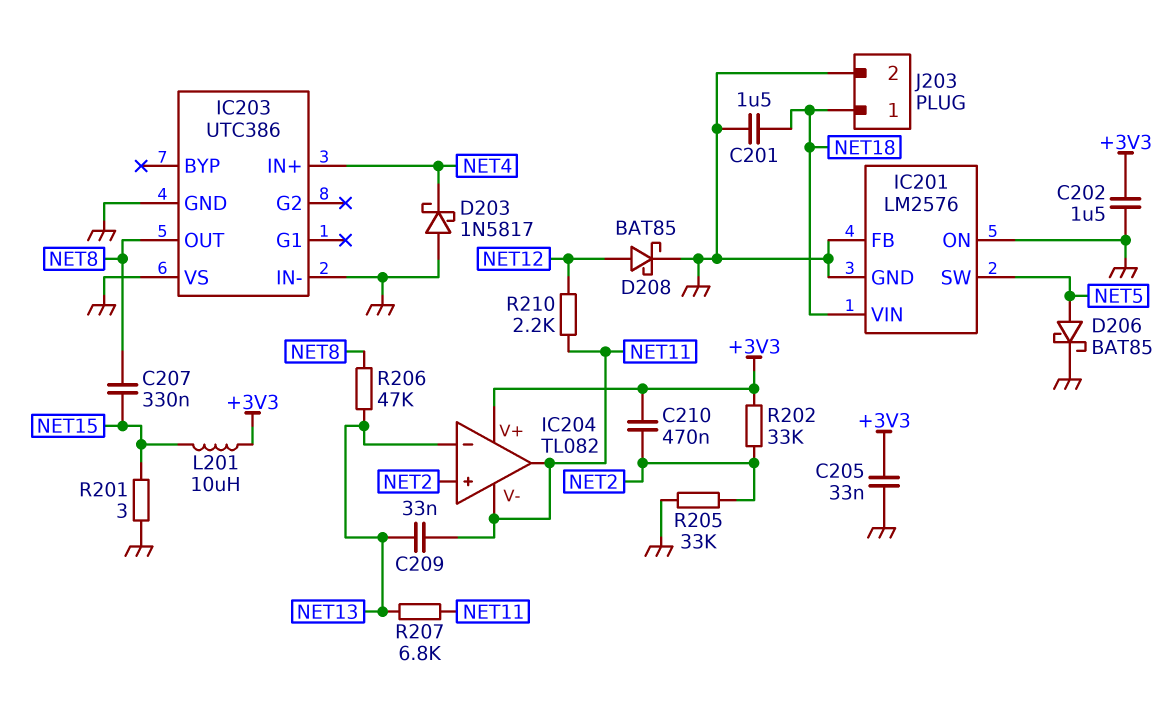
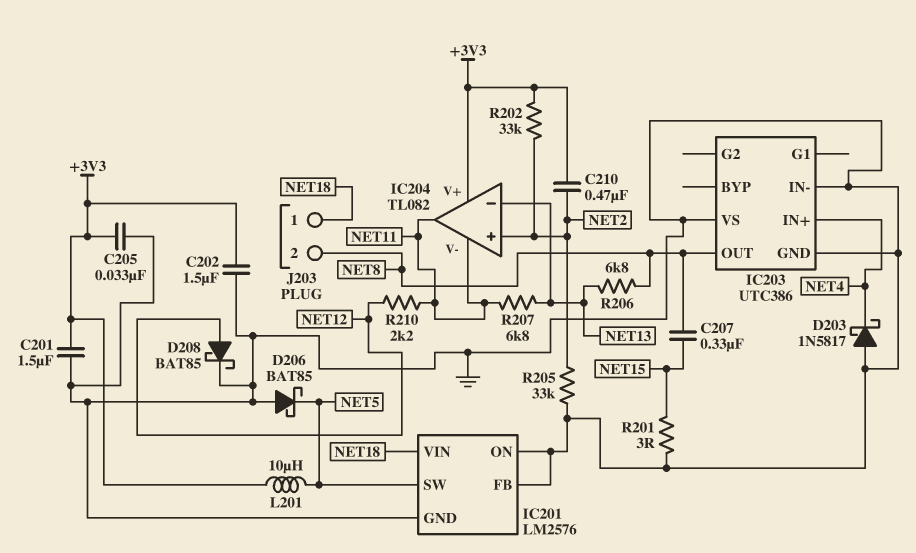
C201: 1.5uF (GND, NET18) -> 1.5uF (+3V3, GND)
C209: 33nF (NET11, NET13) -> none
D206: schottky BAT85 (A NET5, K GND) -> schottky BAT85 (A GND, K NET5)
J203 pin 2: GND -> NET8
L201: 10uH (+3V3, NET15) -> 10uH (+3V3, NET5)
R206: 47k (NET8, NET13) -> 6.8k (NET8, NET13)

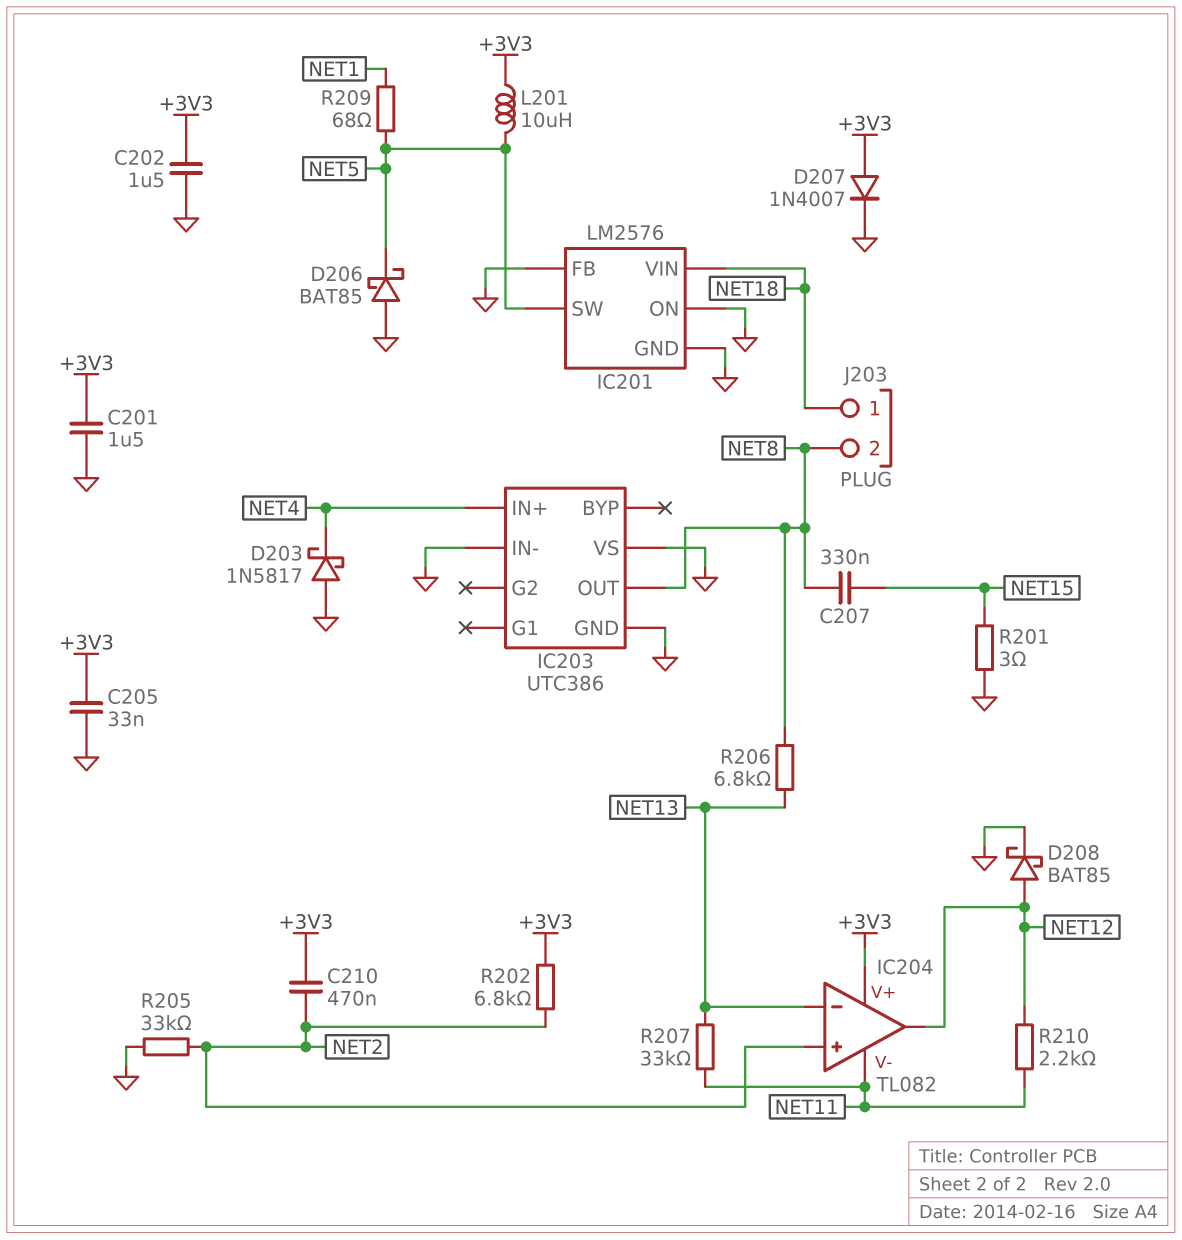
D207: none -> diode 1N4007 (A +3V3, K GND)
IC204 pin out: NET11 -> NET12
R202: 33k (+3V3, NET2) -> 6.8k (+3V3, NET2)
R207: 6.8k (NET11, NET13) -> 33k (NET11, NET13)
R209: none -> 68 (NET1, NET5)

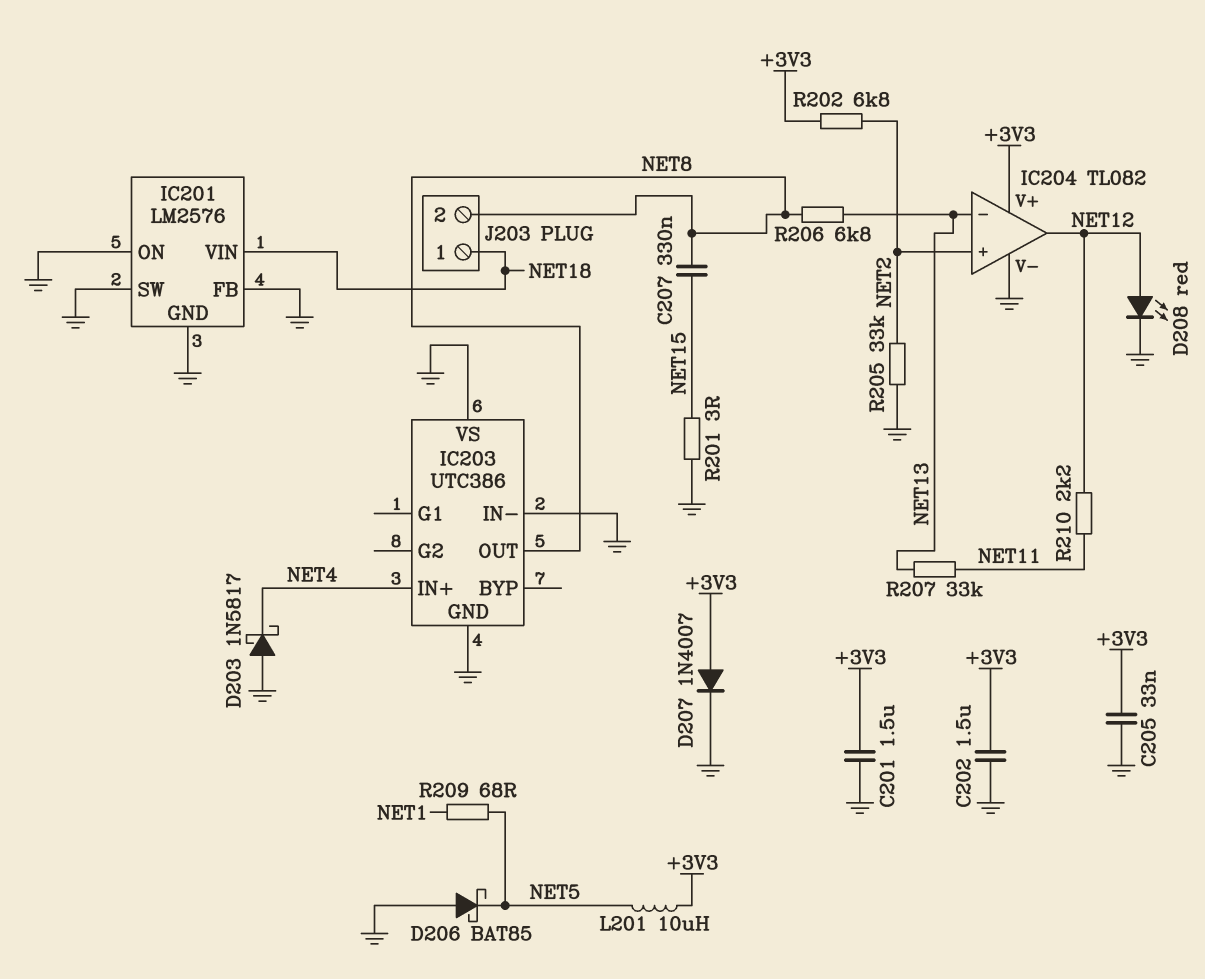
C210: 470nF (+3V3, NET2) -> none
D208: schottky BAT85 (A NET12, K GND) -> LED red (A NET12, K GND)
IC201 pin SW: NET5 -> GND
IC204 pin V-: NET11 -> GND

